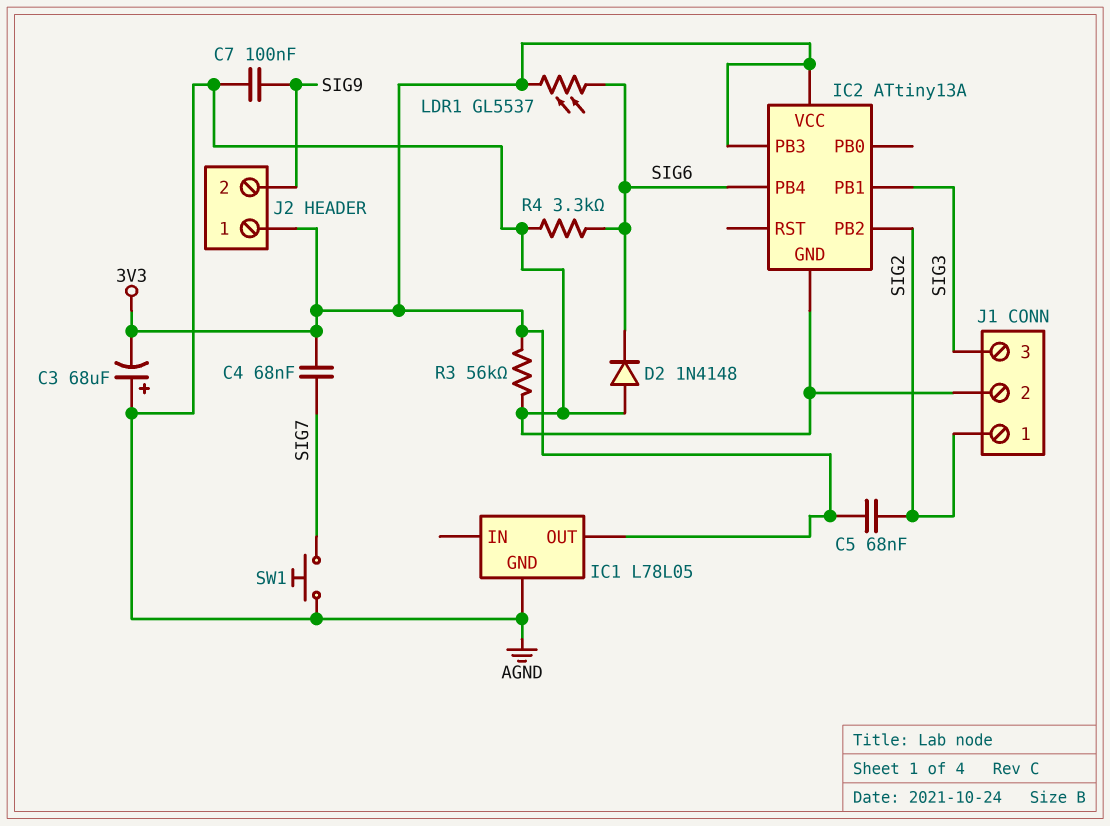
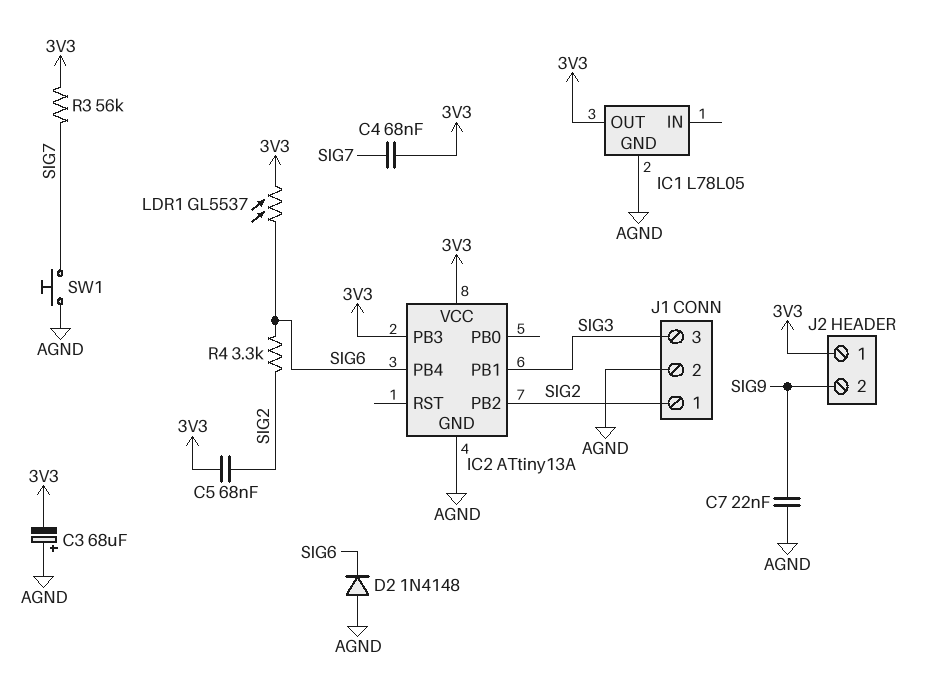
C7: 100nF (AGND, SIG9) -> 22nF (AGND, SIG9)
R3: 56k (3V3, AGND) -> 56k (3V3, SIG7)
R4: 3.3k (AGND, SIG6) -> 3.3k (SIG2, SIG6)

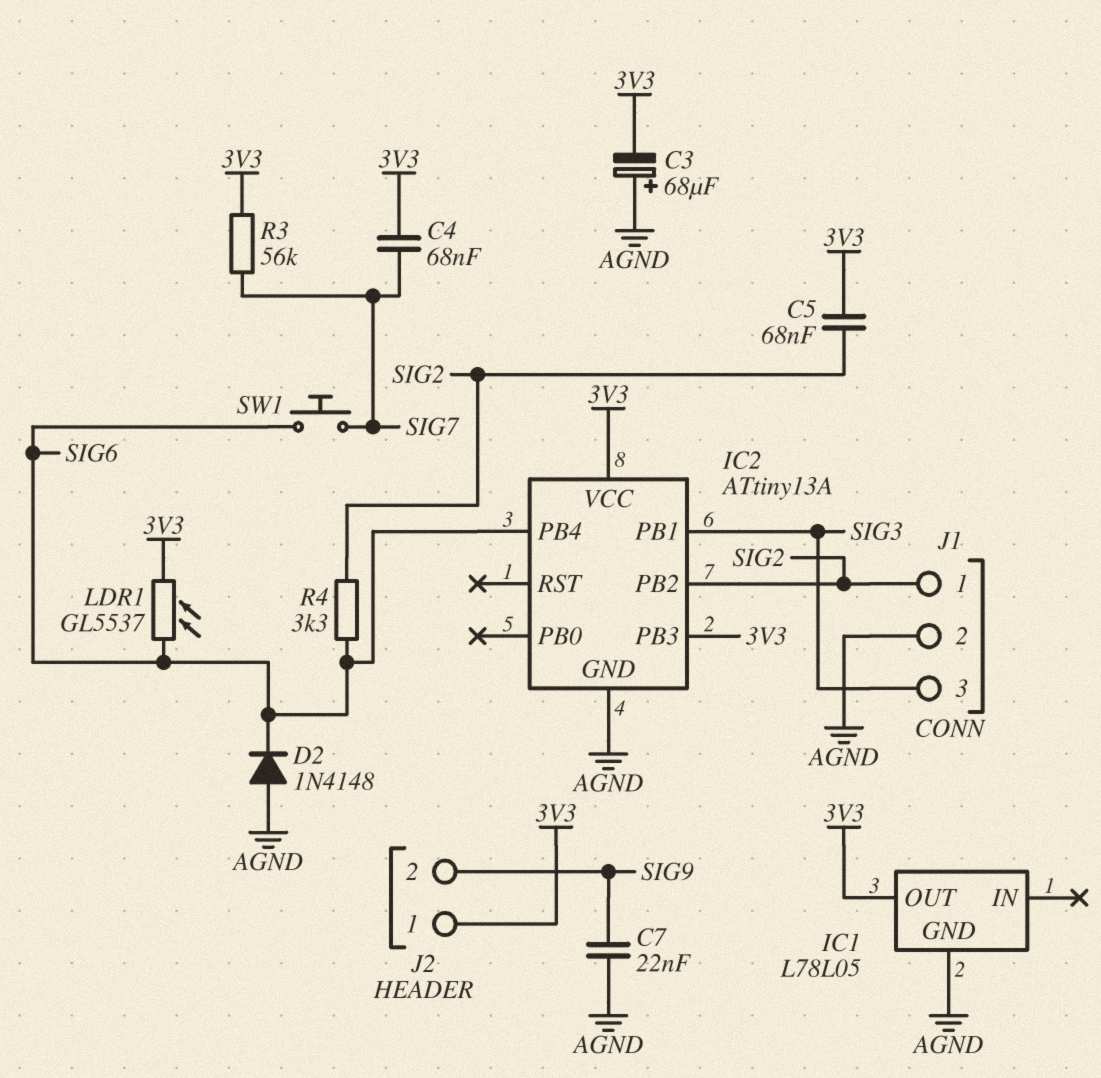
SW1: button (AGND, SIG7) -> button (SIG6, SIG7)

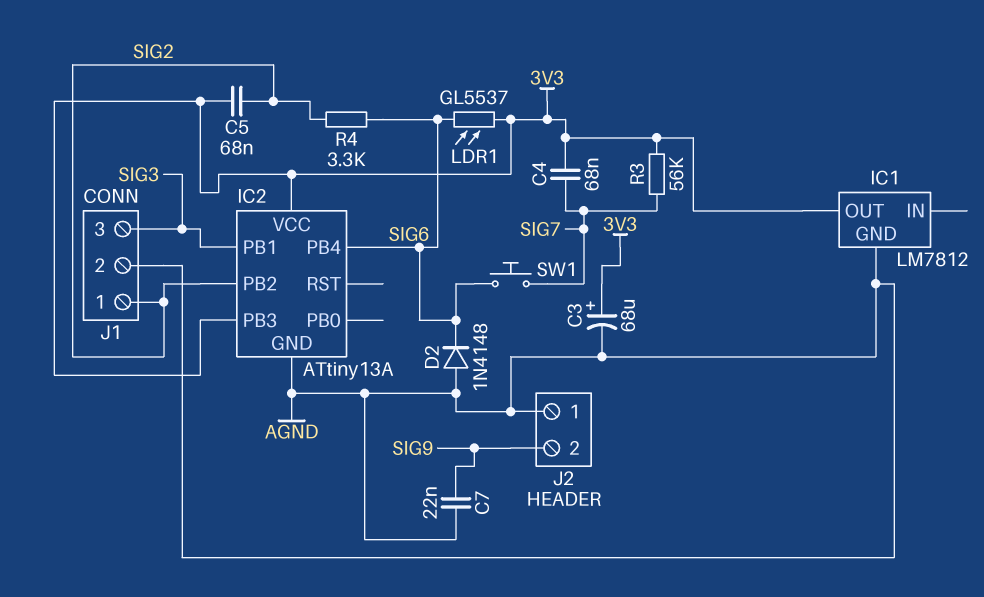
C3: 68uF (plus AGND, minus 3V3) -> 68uF (plus 3V3, minus AGND)
IC1: L78L05 -> LM7812
J2 pin 1: 3V3 -> AGND

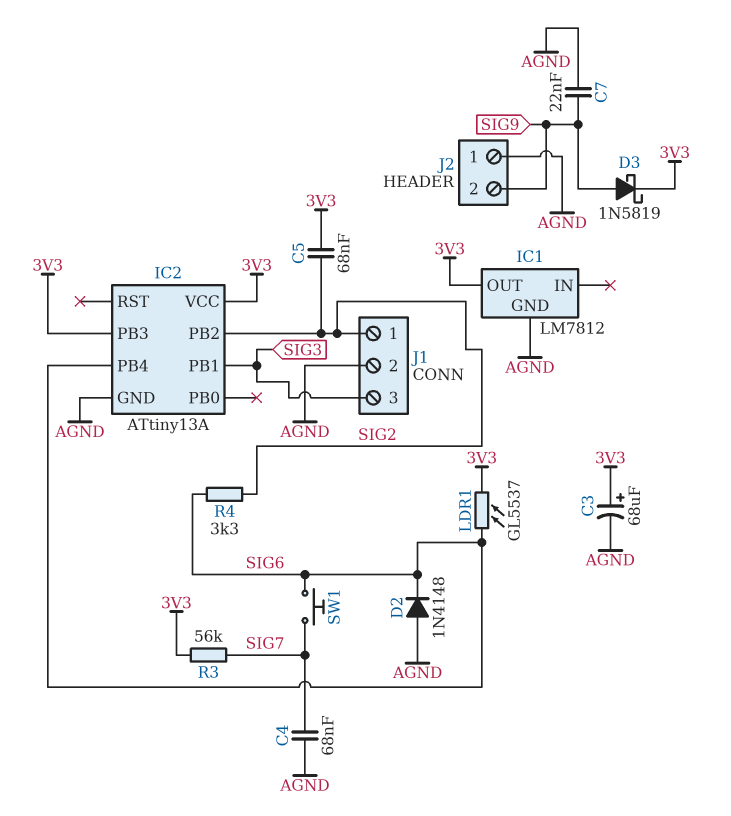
C4: 68nF (3V3, SIG7) -> 68nF (AGND, SIG7)
D3: none -> schottky 1N5819 (A SIG9, K 3V3)

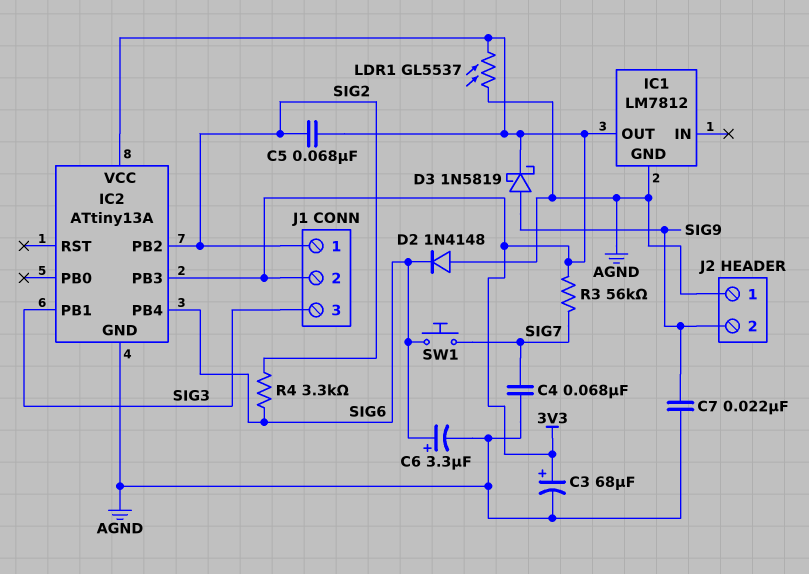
C6: none -> 3.3uF (plus SIG6, minus AGND)
J1 pin 2: AGND -> 3V3
LDR1: GL5537 (3V3, SIG6) -> GL5537 (3V3, AGND)

